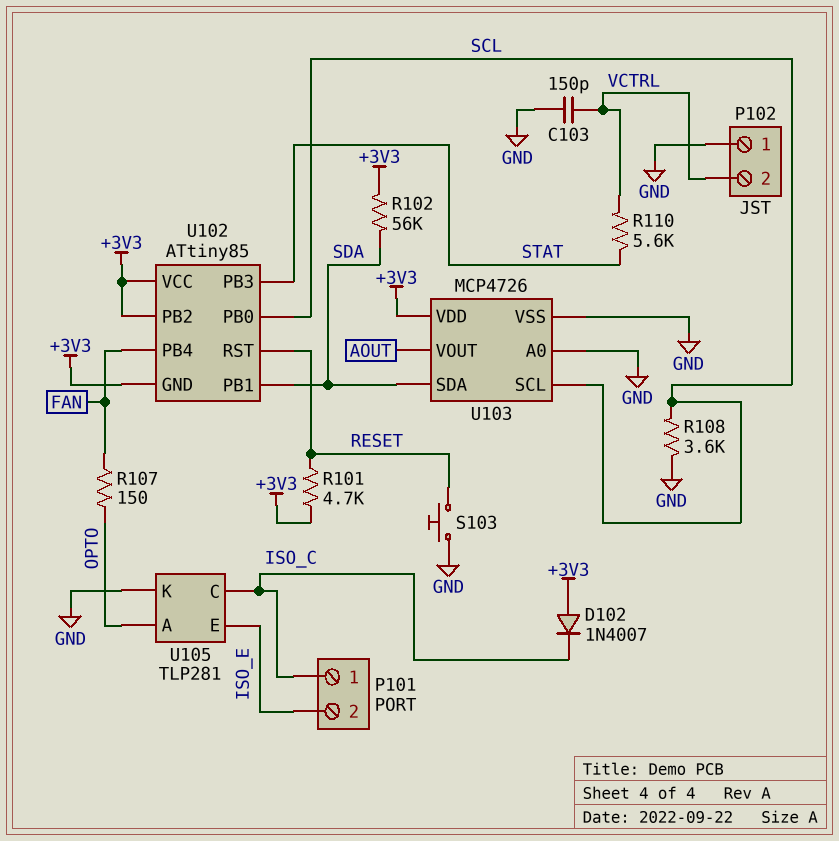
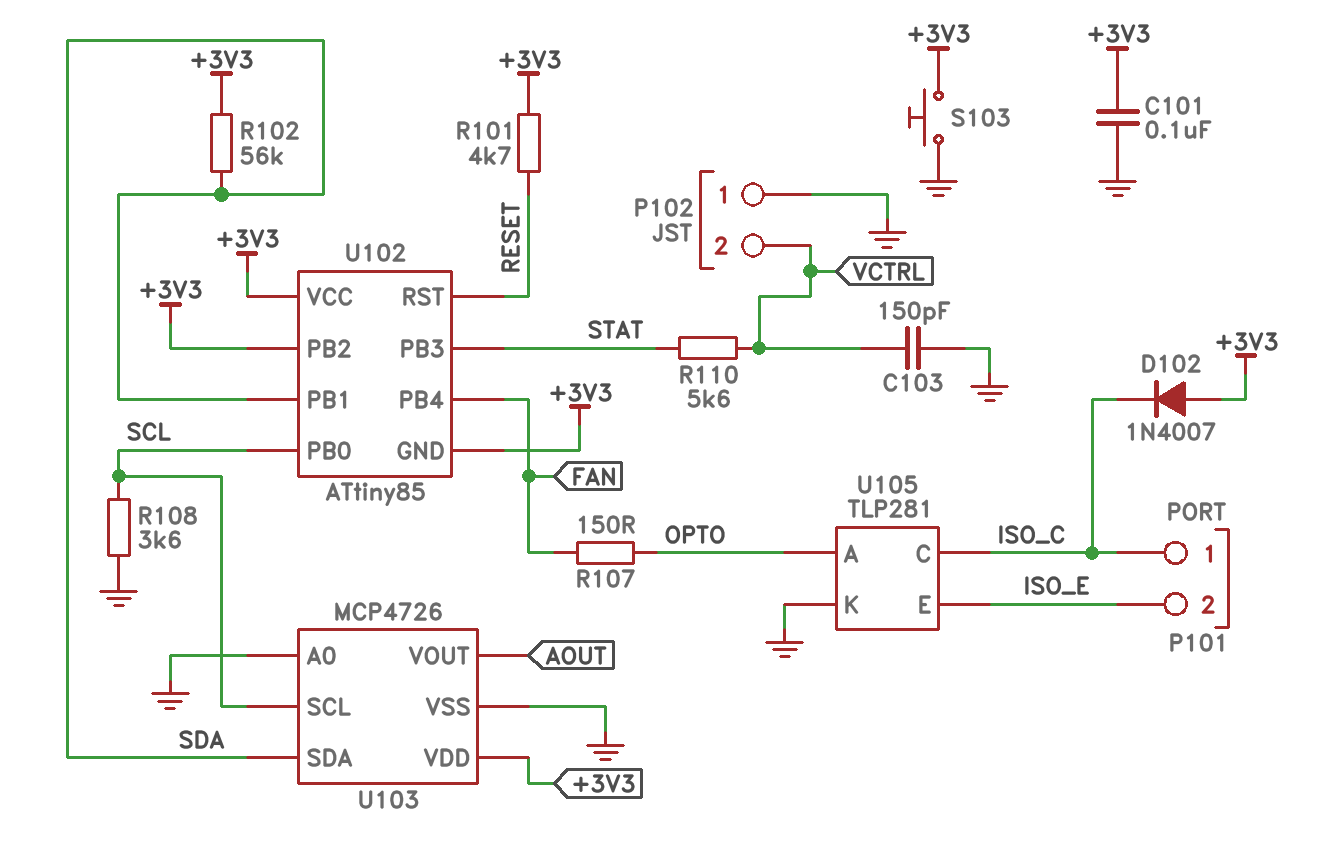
C101: none -> 100nF (+3V3, GND)
S103: button (GND, RESET) -> button (+3V3, GND)

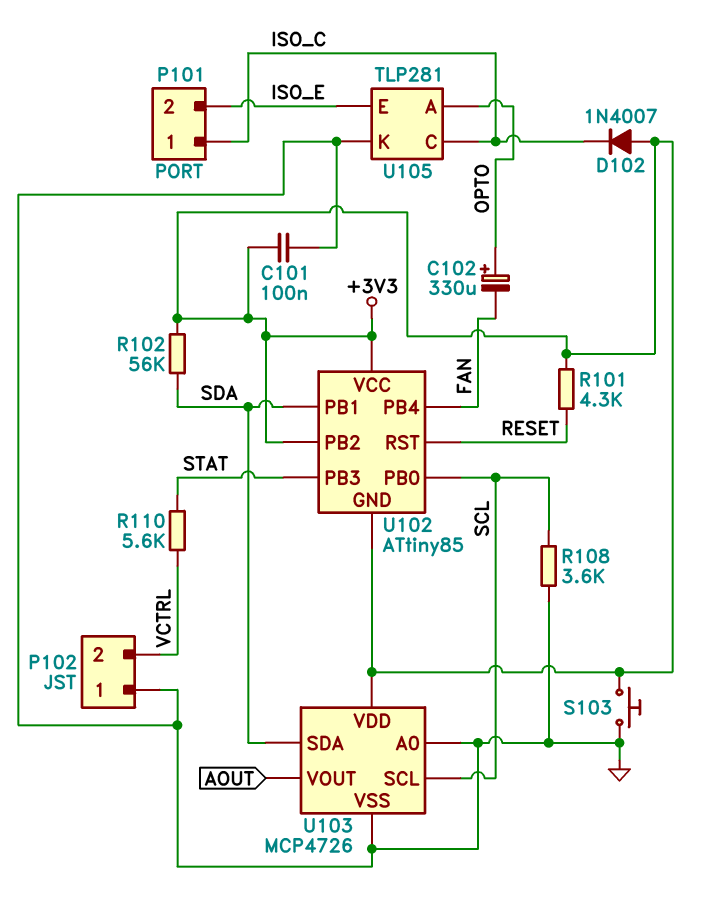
C102: none -> 330uF (plus OPTO, minus FAN)
C103: 150pF (GND, VCTRL) -> none
R101: 4.7k (+3V3, RESET) -> 4.3k (+3V3, RESET)
R107: 150 (FAN, OPTO) -> none

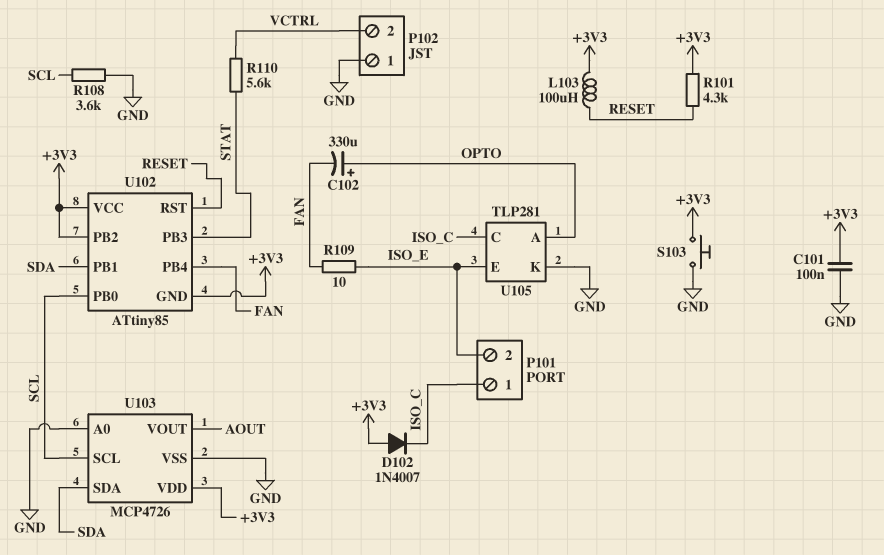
L103: none -> 100uH (+3V3, RESET)
R102: 56k (+3V3, SDA) -> none
R109: none -> 10 (FAN, ISO_E)

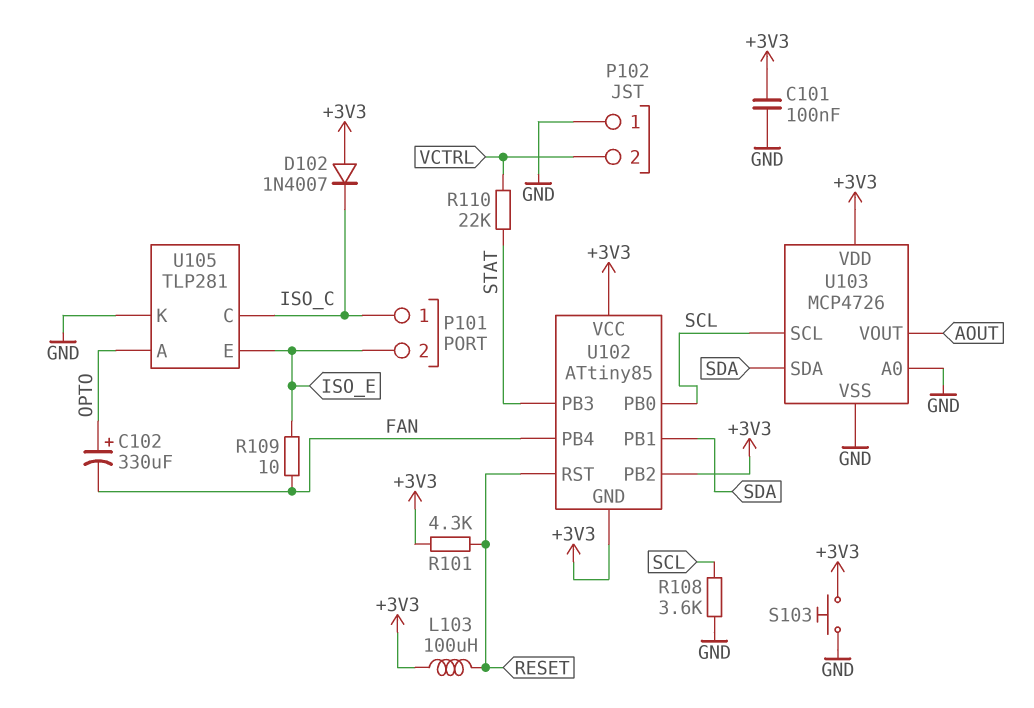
R110: 5.6k (STAT, VCTRL) -> 22k (STAT, VCTRL)

